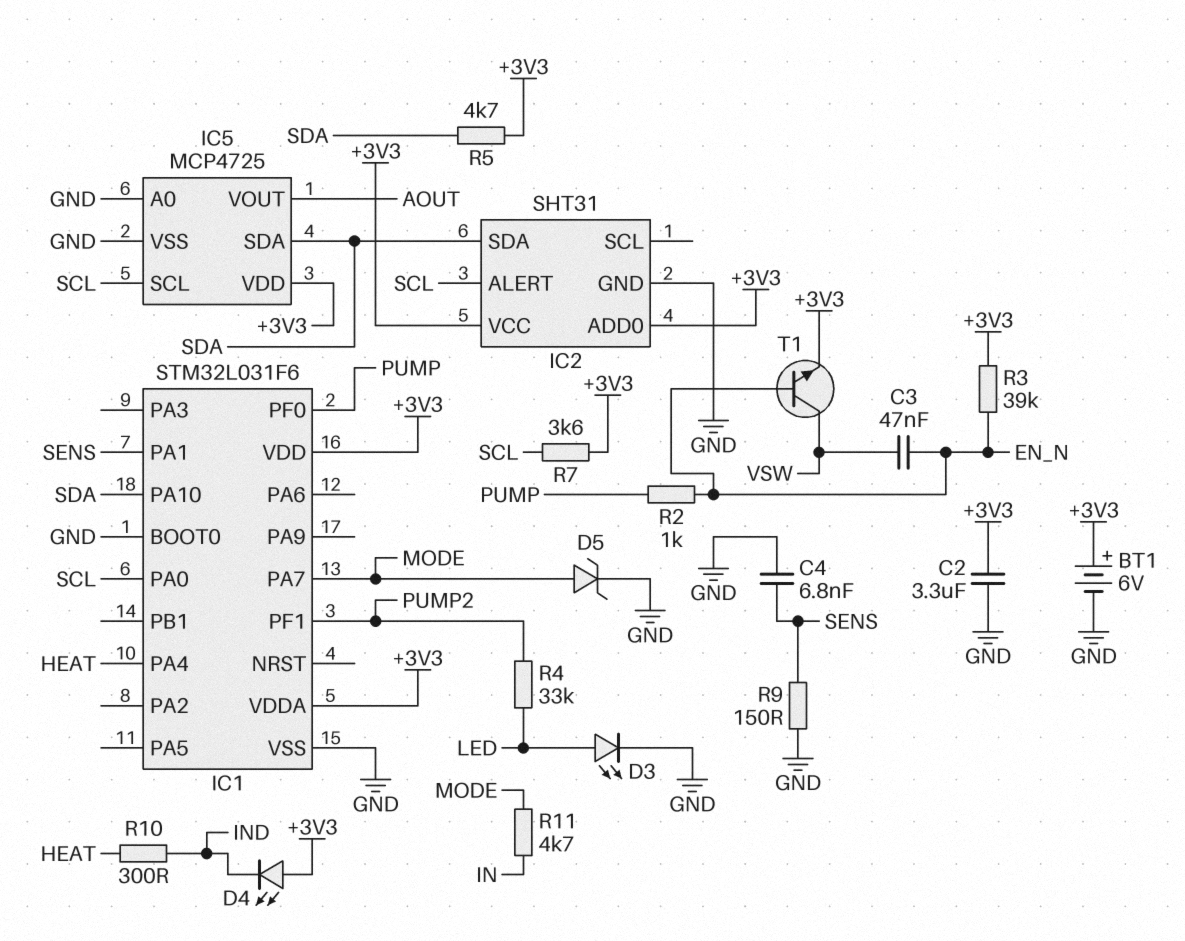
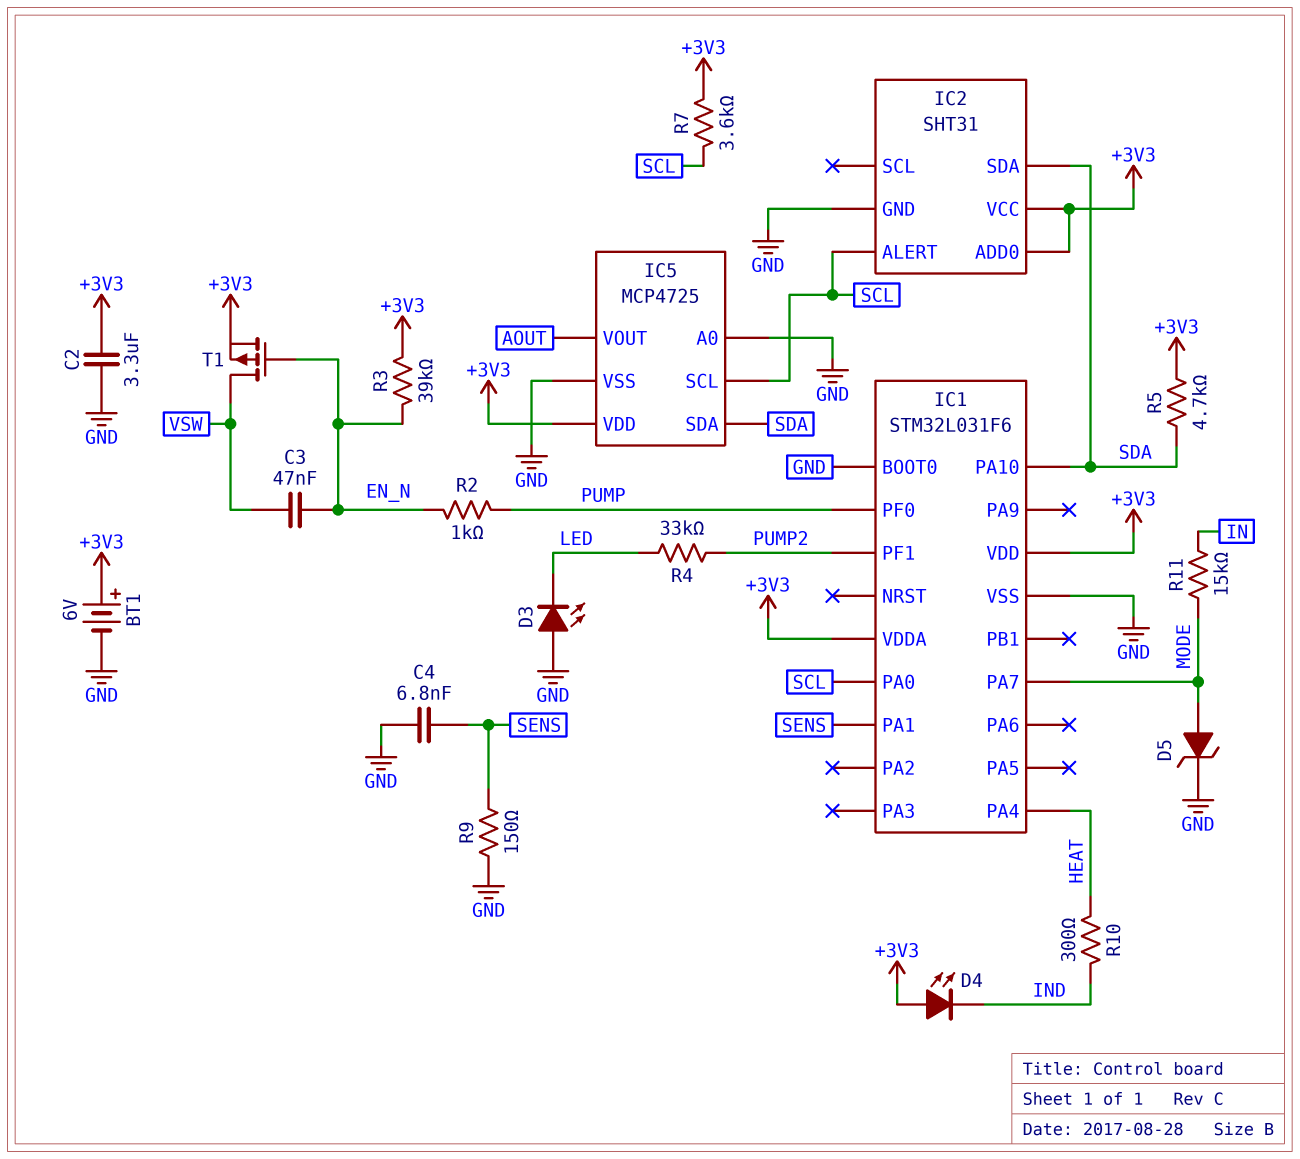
D3: LED (A LED, K GND) -> LED (A GND, K LED)
R11: 4.7k (IN, MODE) -> 15k (IN, MODE)
T1: NPN (B EN_N, C VSW, E +3V3) -> PMOS (G EN_N, D VSW, S +3V3)

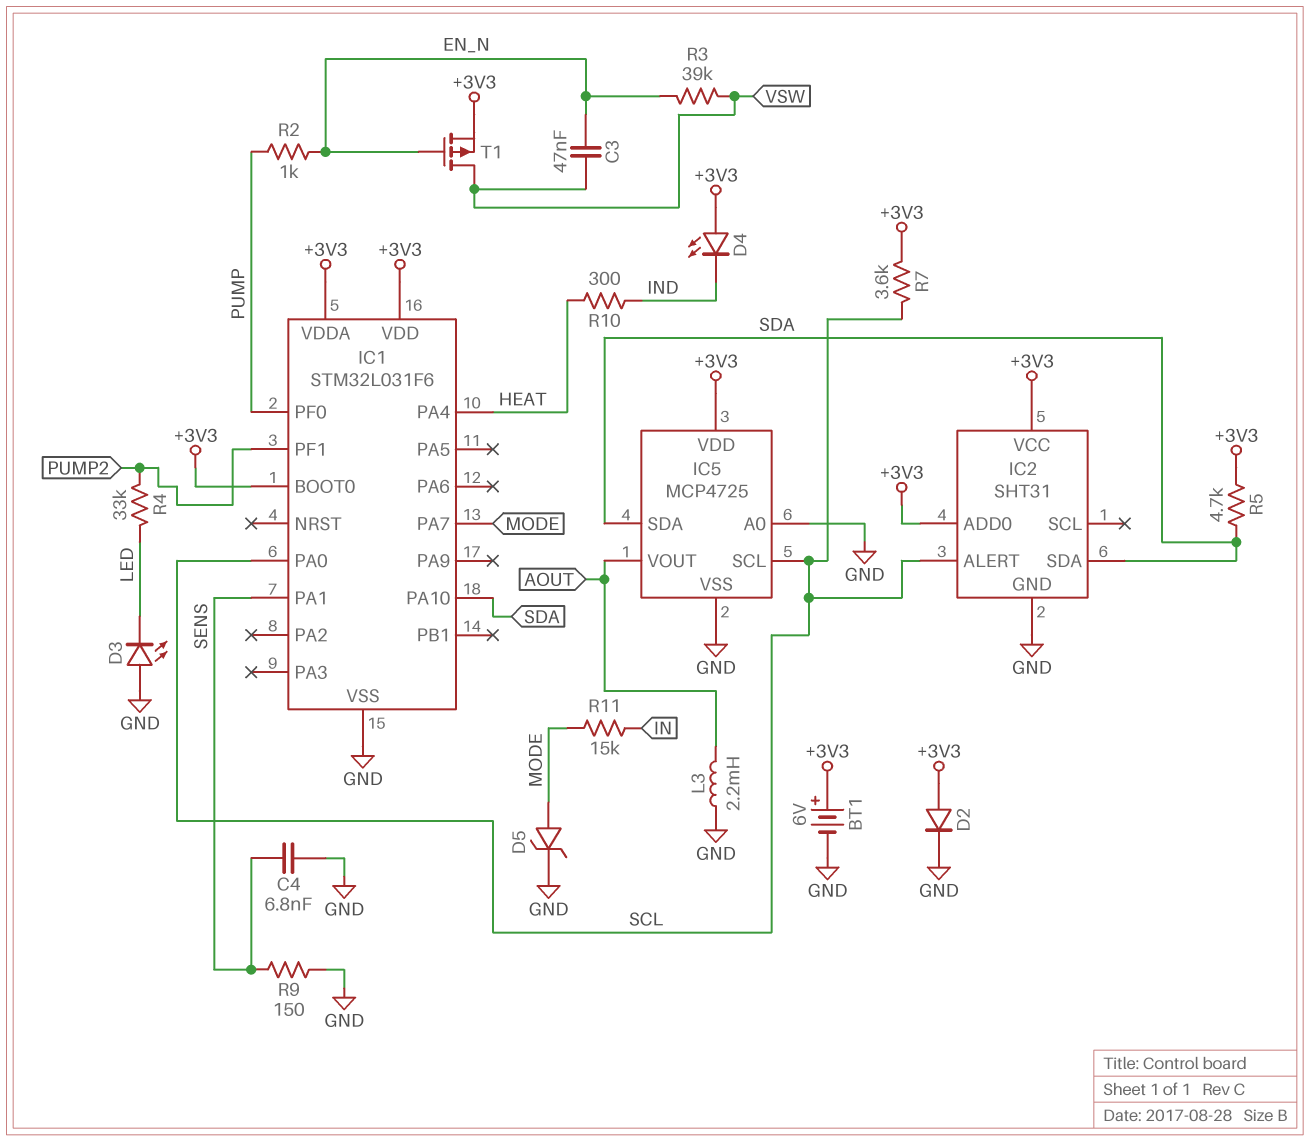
C2: 3.3uF (+3V3, GND) -> none
D2: none -> diode (A +3V3, K GND)
IC1 pin BOOT0: GND -> +3V3
L3: none -> 2.2mH (AOUT, GND)
R3: 39k (+3V3, EN_N) -> 39k (EN_N, VSW)

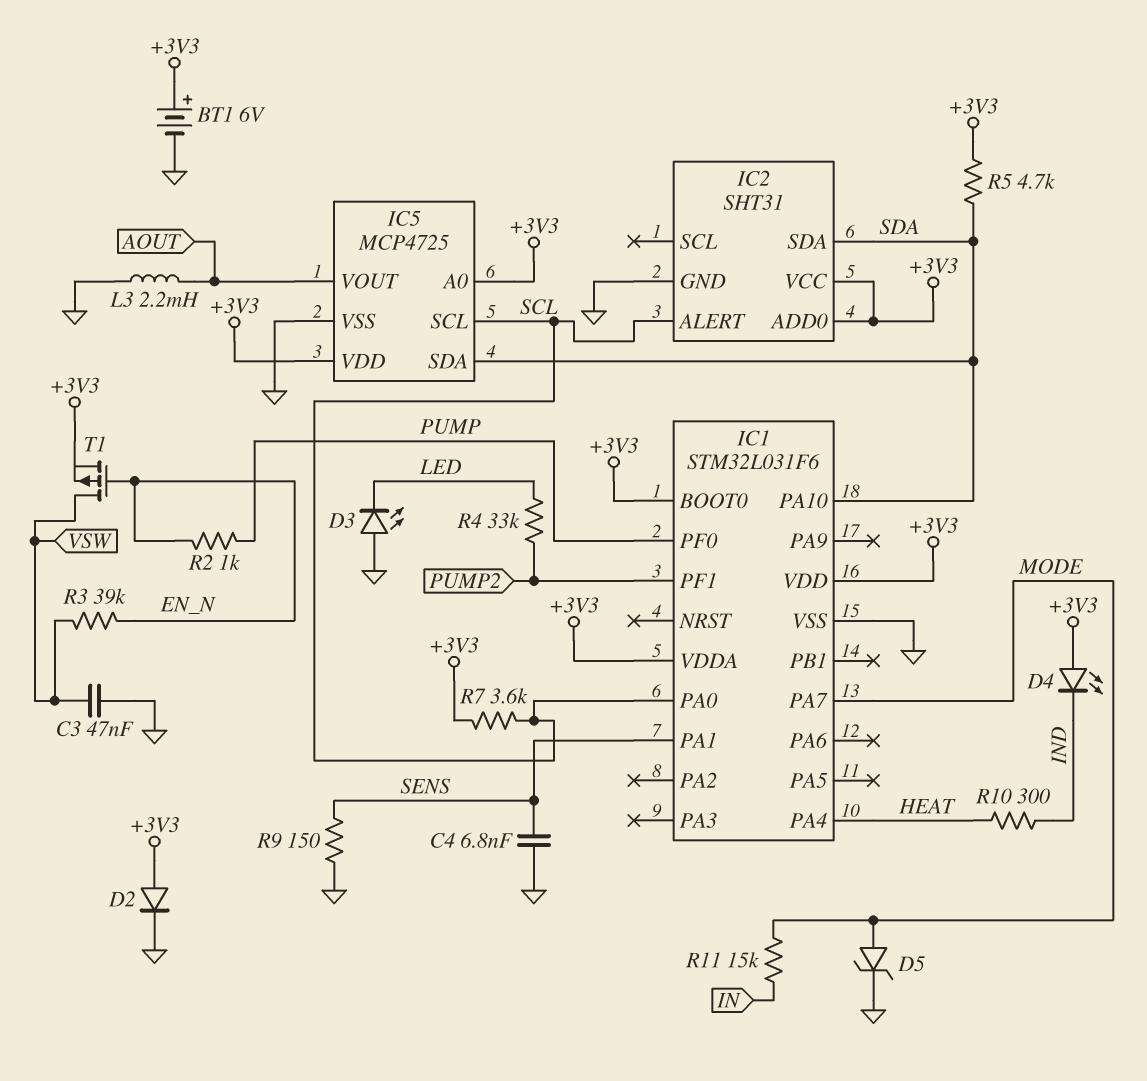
C3: 47nF (EN_N, VSW) -> 47nF (GND, VSW)
IC5 pin A0: GND -> +3V3

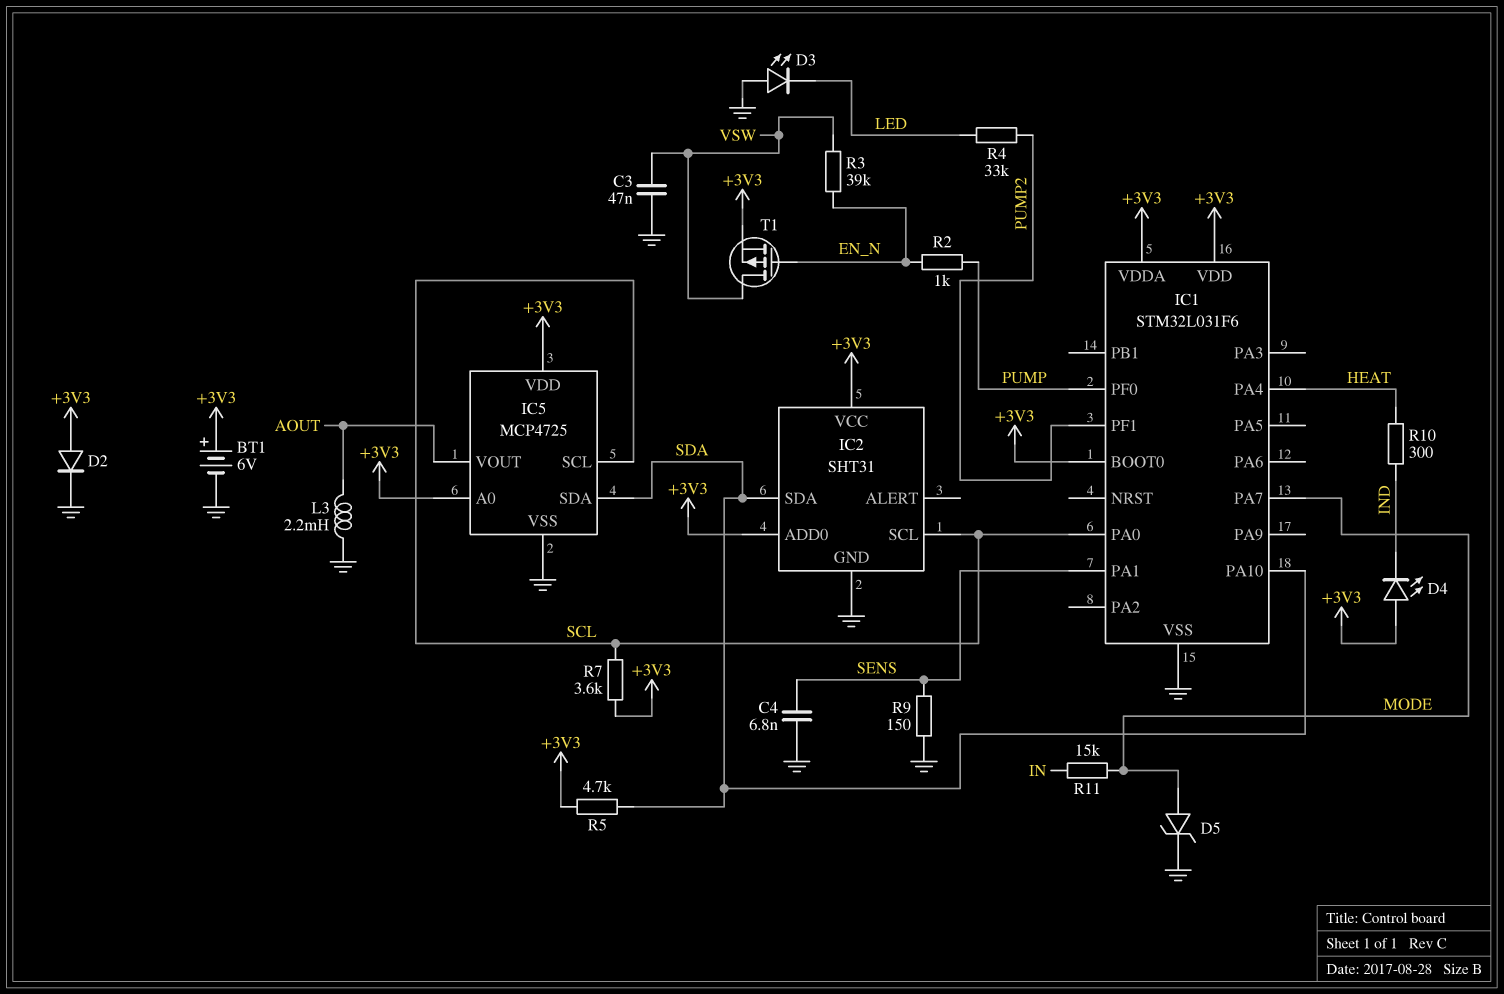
IC2 pin ALERT: SCL -> none
IC2 pin SCL: none -> SCL

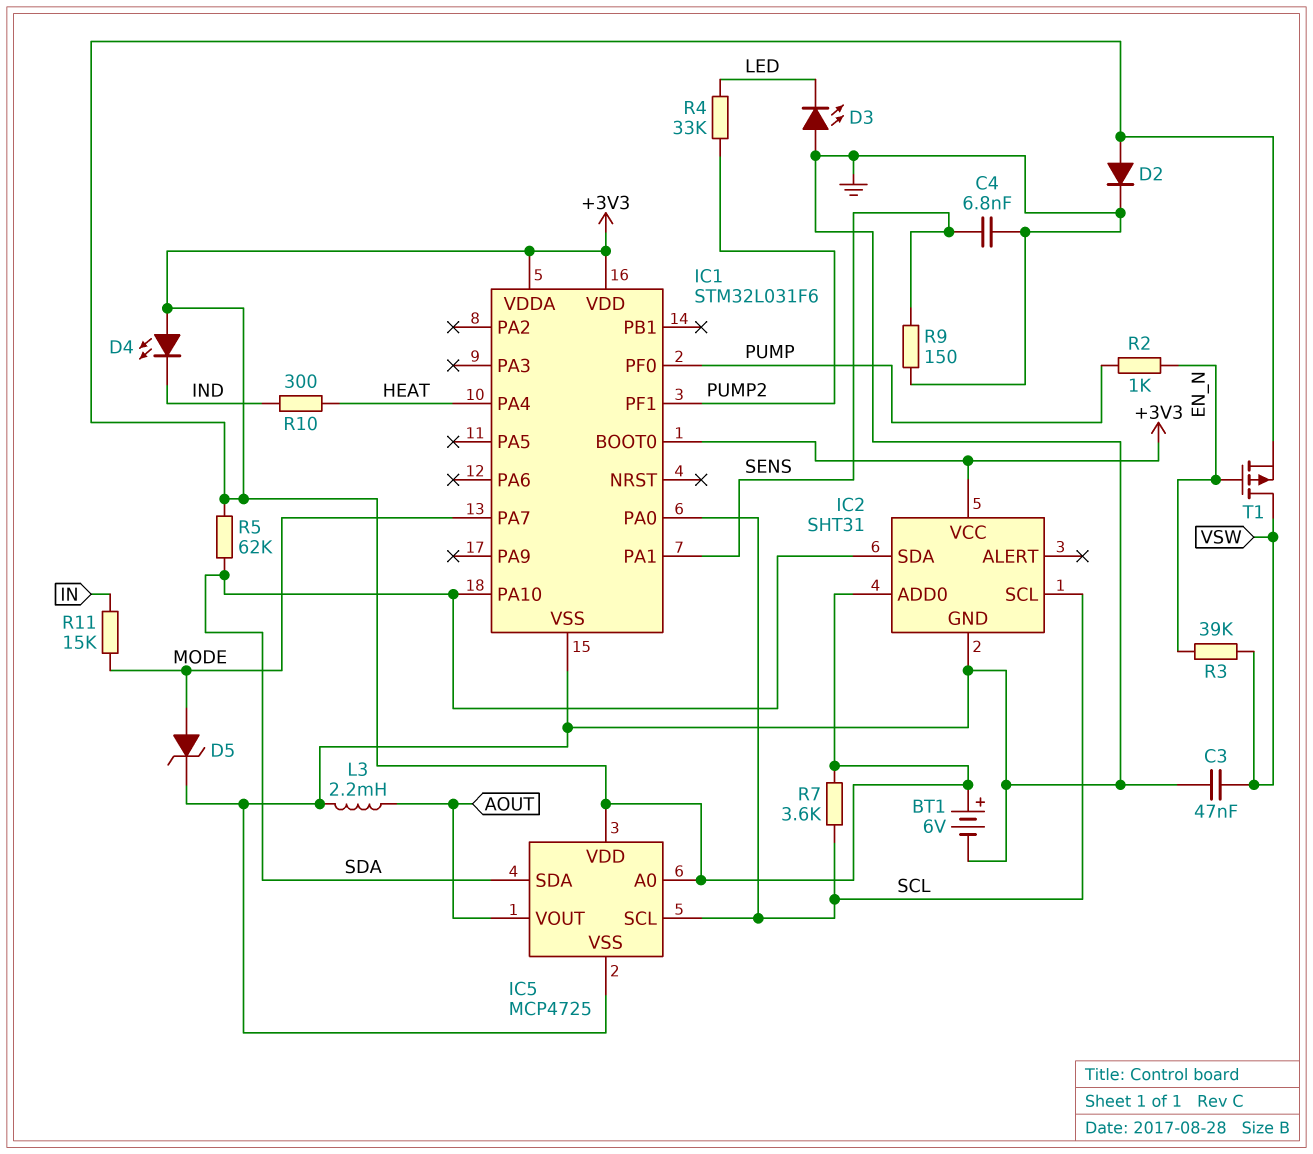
R5: 4.7k (+3V3, SDA) -> 62k (+3V3, SDA)

